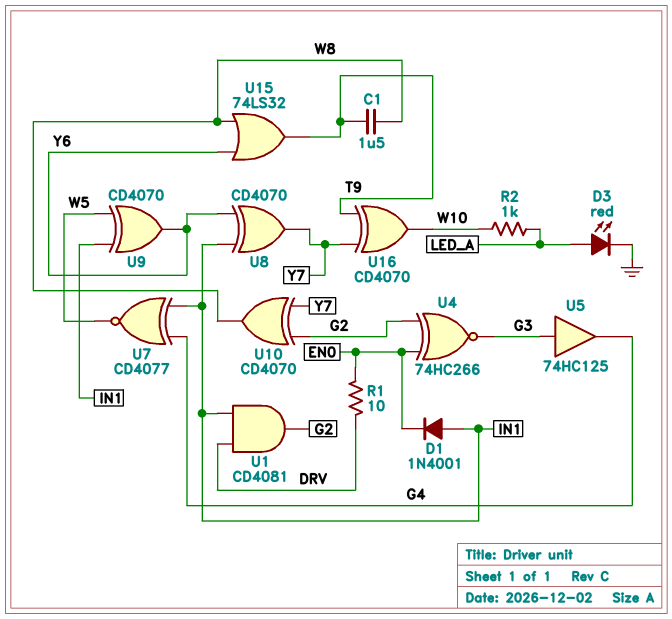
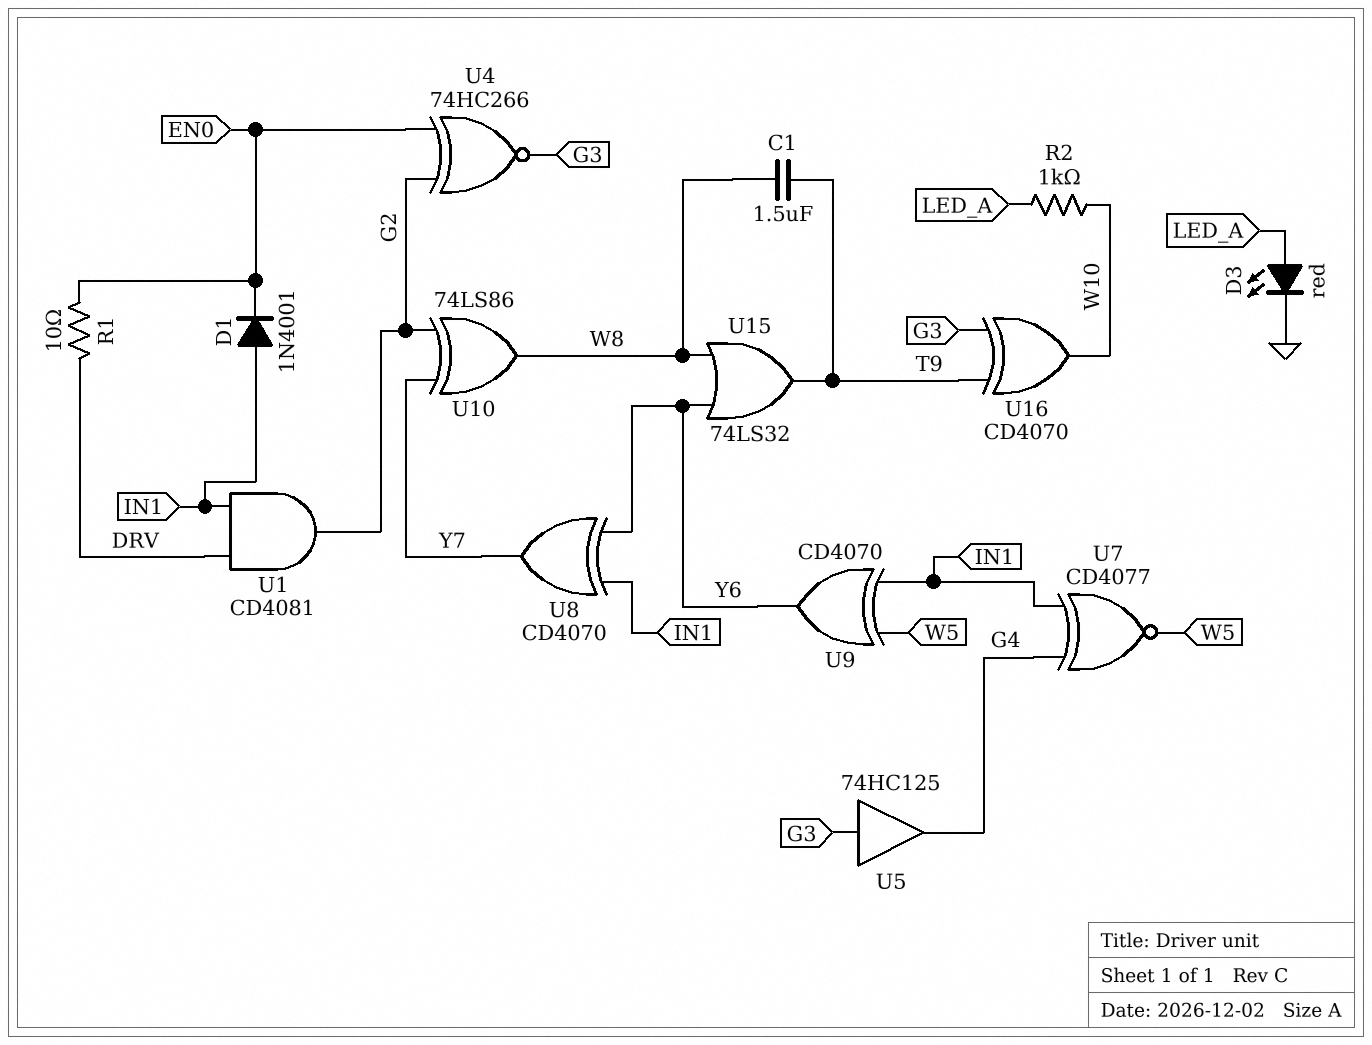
U10: XOR CD4070 (in G2, in Y7, out W8) -> XOR 74LS86 (in G2, in Y7, out W8)
U16: XOR CD4070 (in T9, in Y7, out W10) -> XOR CD4070 (in G3, in T9, out W10)

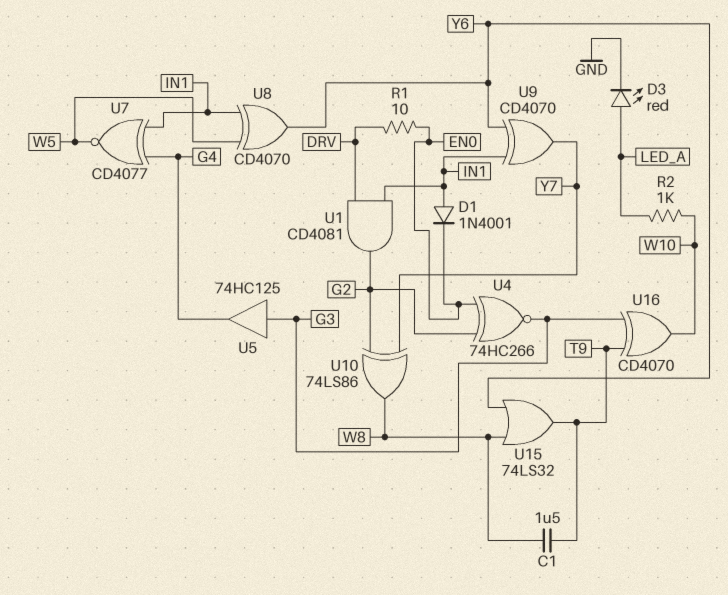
U8: XOR CD4070 (in IN1, in Y6, out Y7) -> XOR CD4070 (in IN1, in W5, out Y6)
U9: XOR CD4070 (in IN1, in W5, out Y6) -> XOR CD4070 (in IN1, in Y6, out Y7)

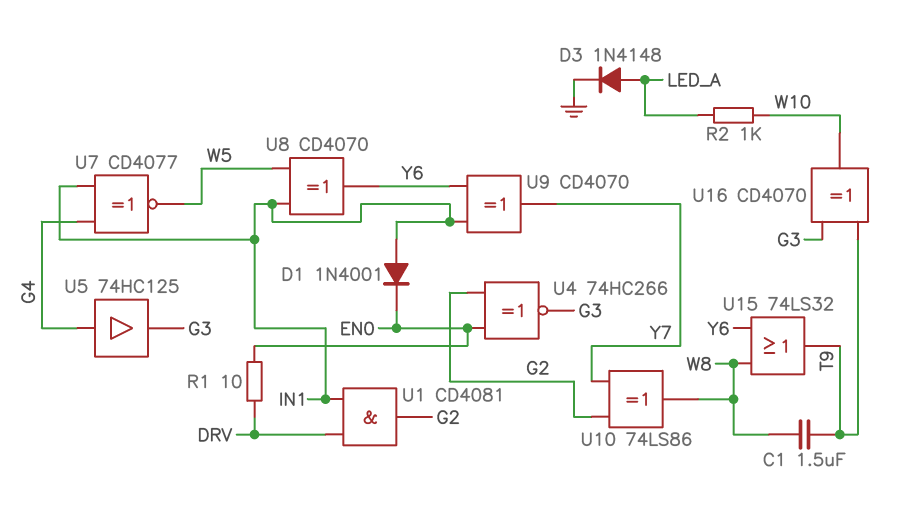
D3: LED red (A LED_A, K GND) -> diode 1N4148 (A LED_A, K GND)
U5: buffer 74HC125 (in G3, out G4) -> buffer 74HC125 (in G4, out G3)

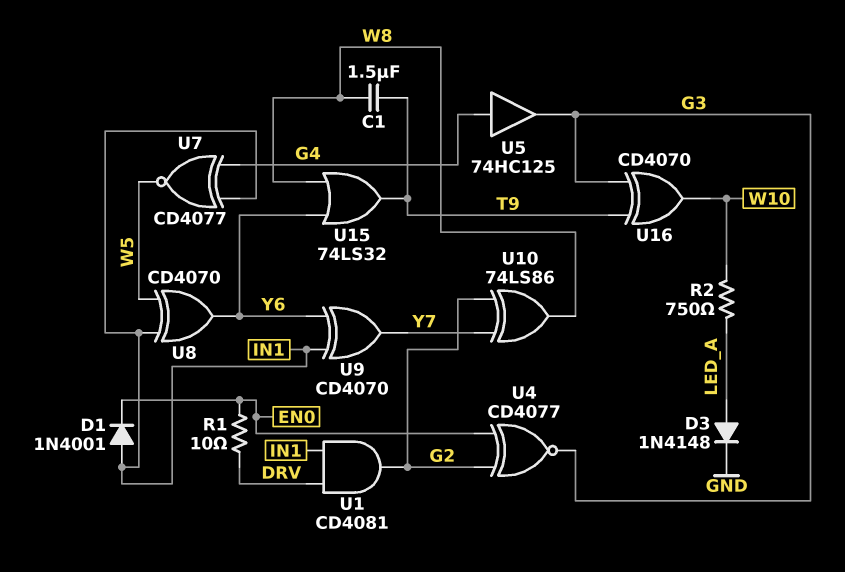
R2: 1k (LED_A, W10) -> 750 (LED_A, W10)
U4: XNOR 74HC266 (in EN0, in G2, out G3) -> XNOR CD4077 (in EN0, in G2, out G3)

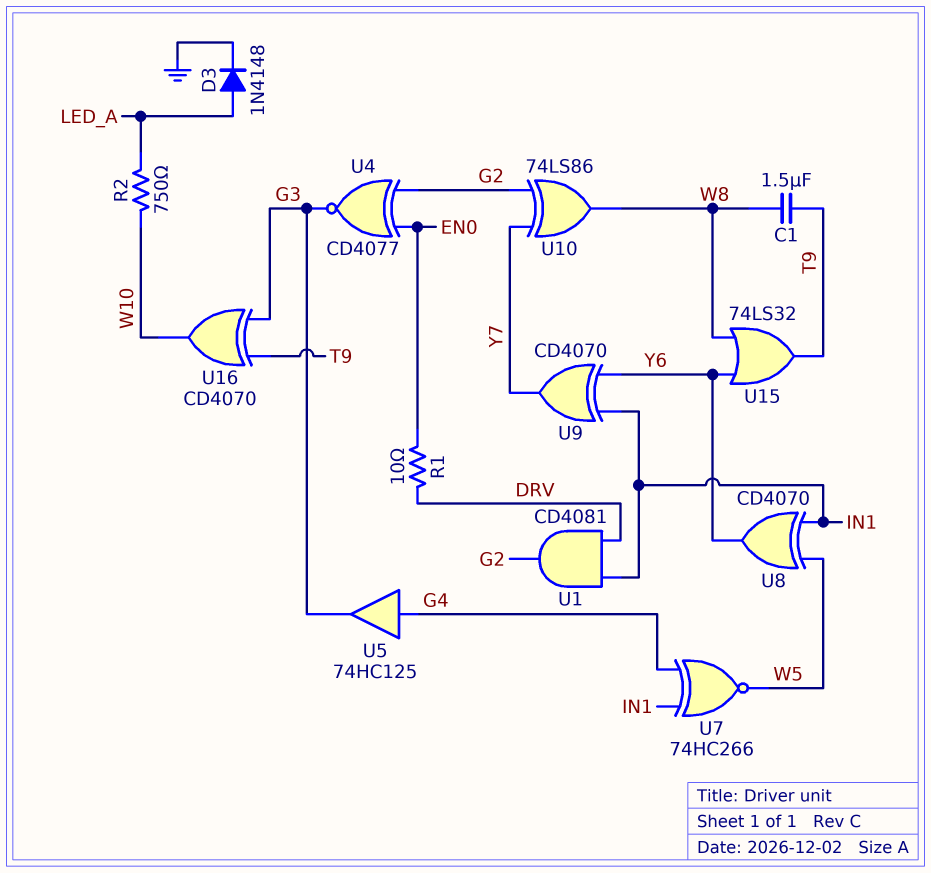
D1: diode 1N4001 (A IN1, K EN0) -> none
U7: XNOR CD4077 (in G4, in IN1, out W5) -> XNOR 74HC266 (in G4, in IN1, out W5)

